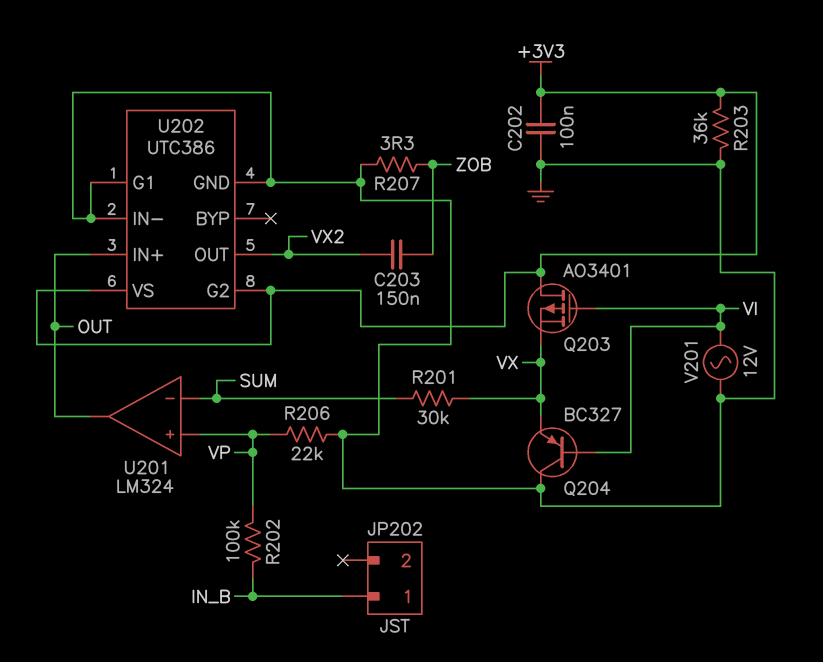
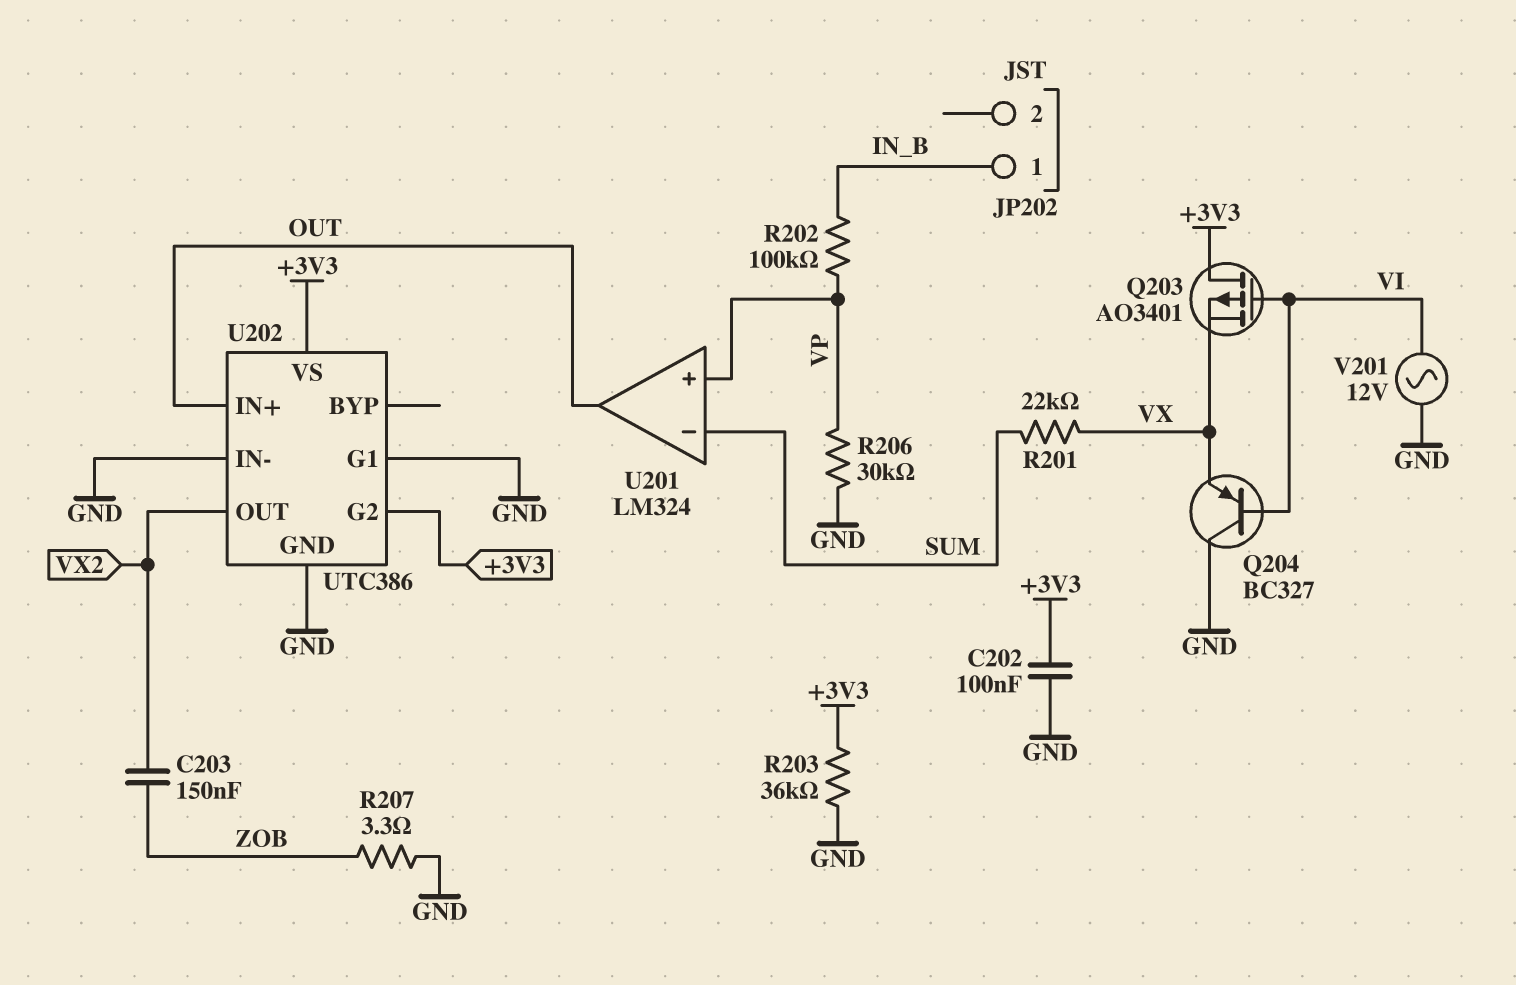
R201: 30k (SUM, VX) -> 22k (SUM, VX)
R206: 22k (GND, VP) -> 30k (GND, VP)

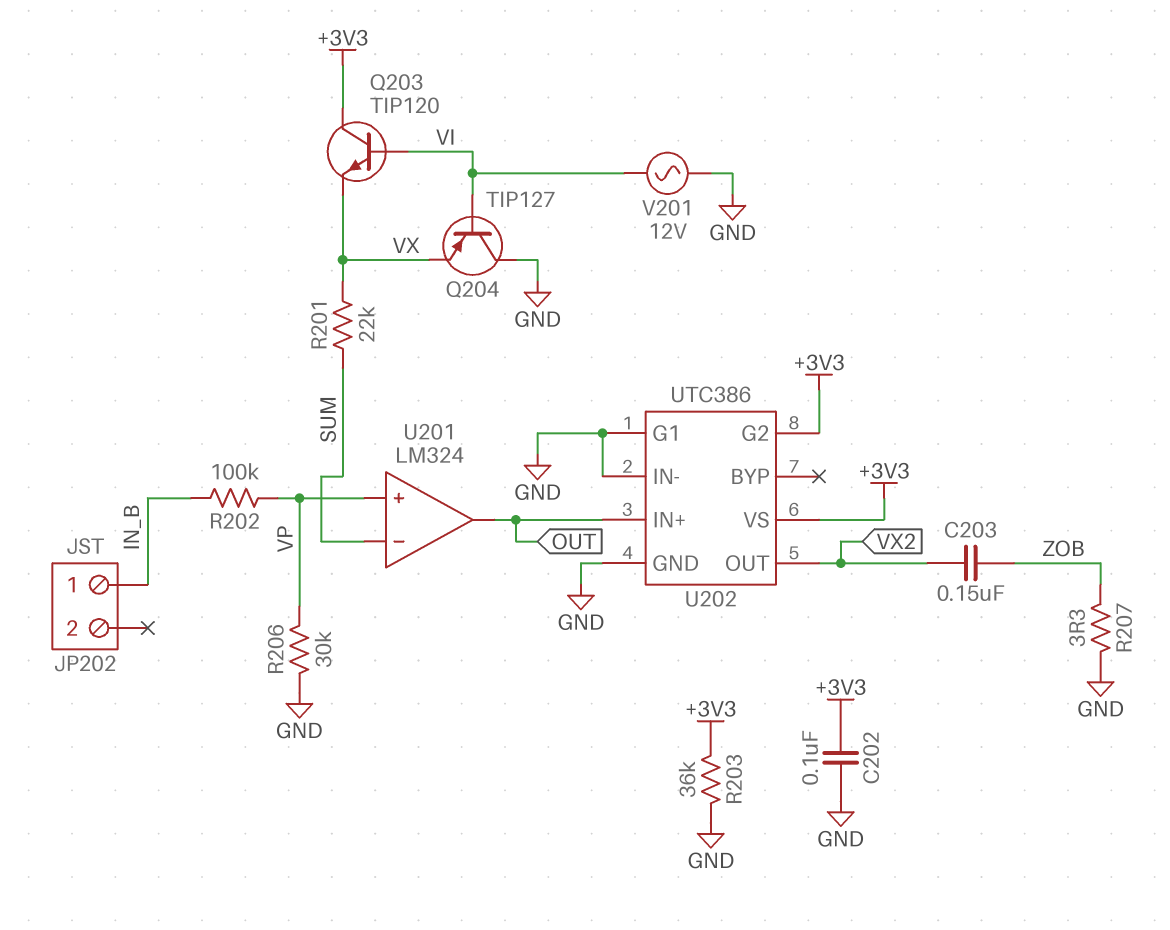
Q203: PMOS AO3401 (G VI, D +3V3, S VX) -> NPN TIP120 (B VI, C +3V3, E VX)
Q204: PNP BC327 (B VI, C GND, E VX) -> PNP TIP127 (B VI, C GND, E VX)

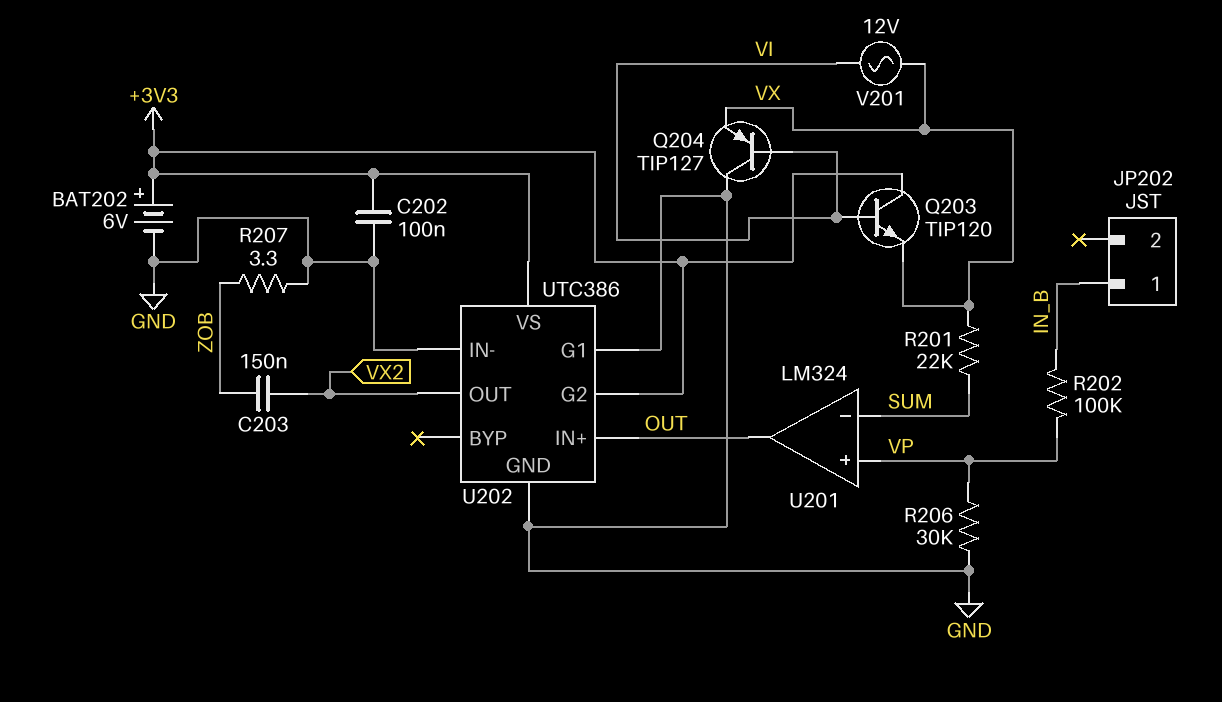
BAT202: none -> 6V (plus +3V3, minus GND)
R203: 36k (+3V3, GND) -> none
V201: AC 12V (GND, VI) -> AC 12V (VI, VX)

